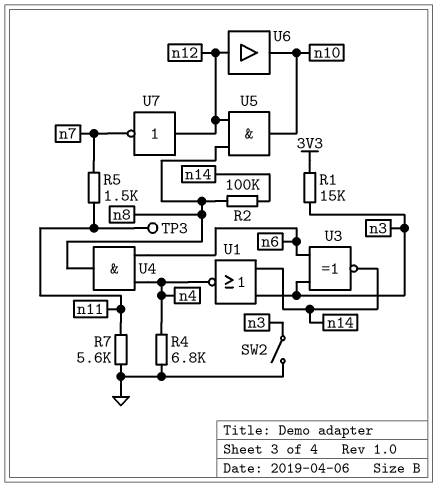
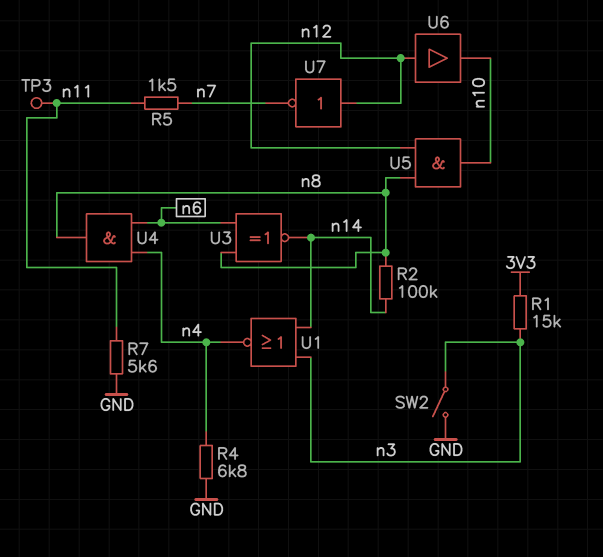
U3: XNOR (in n3, in n6, out n14) -> XNOR (in n6, in n8, out n14)

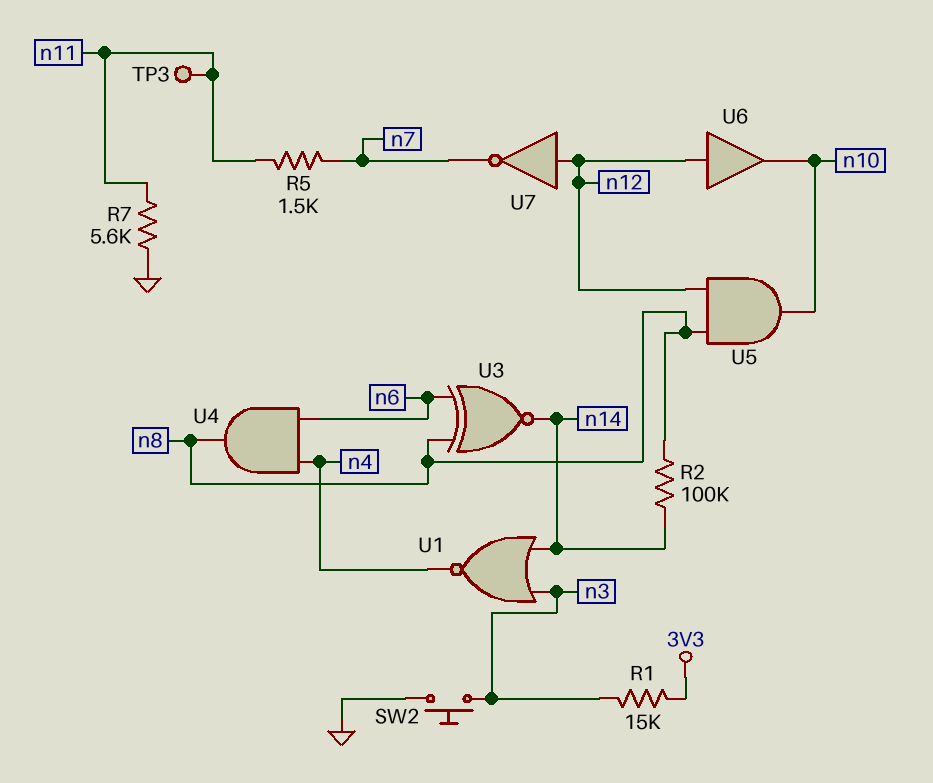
R4: 6.8k (GND, n4) -> none
SW2: switch (GND, n3) -> button (GND, n3)

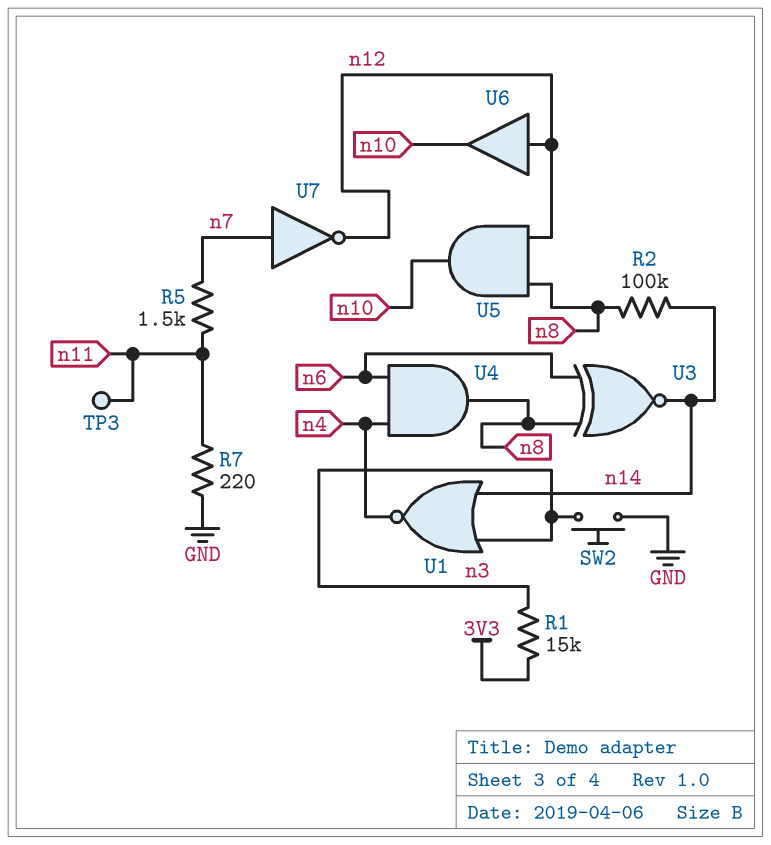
R7: 5.6k (GND, n11) -> 220 (GND, n11)
U7: NOT (in n12, out n7) -> NOT (in n7, out n12)

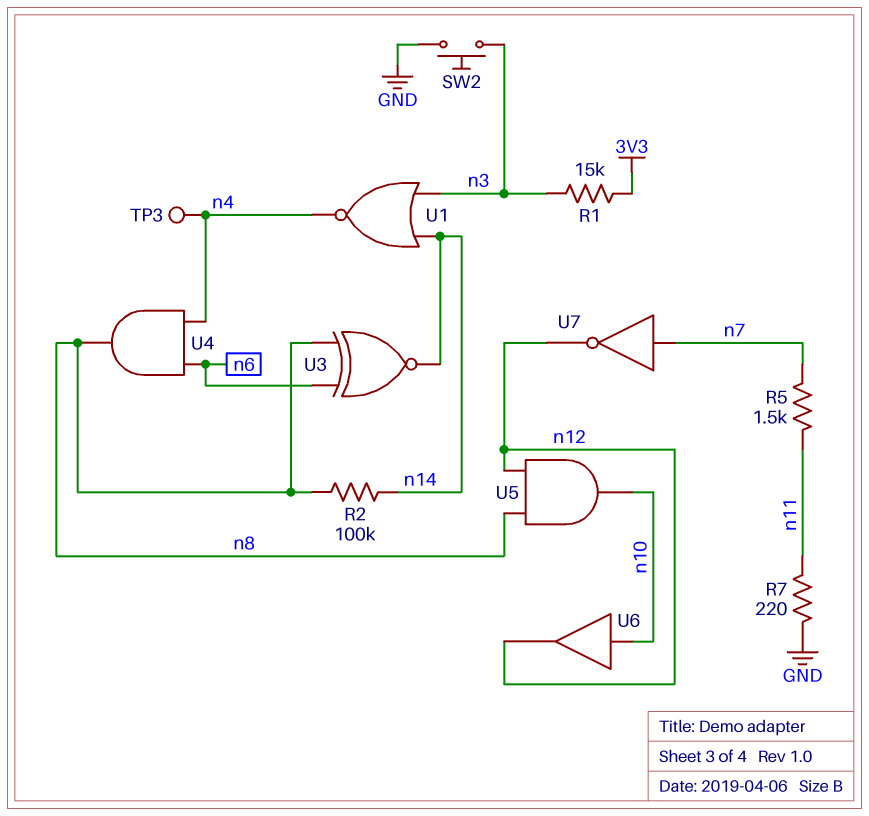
TP3: test point (n11) -> test point (n4)
U6: buffer (in n12, out n10) -> buffer (in n10, out n12)

